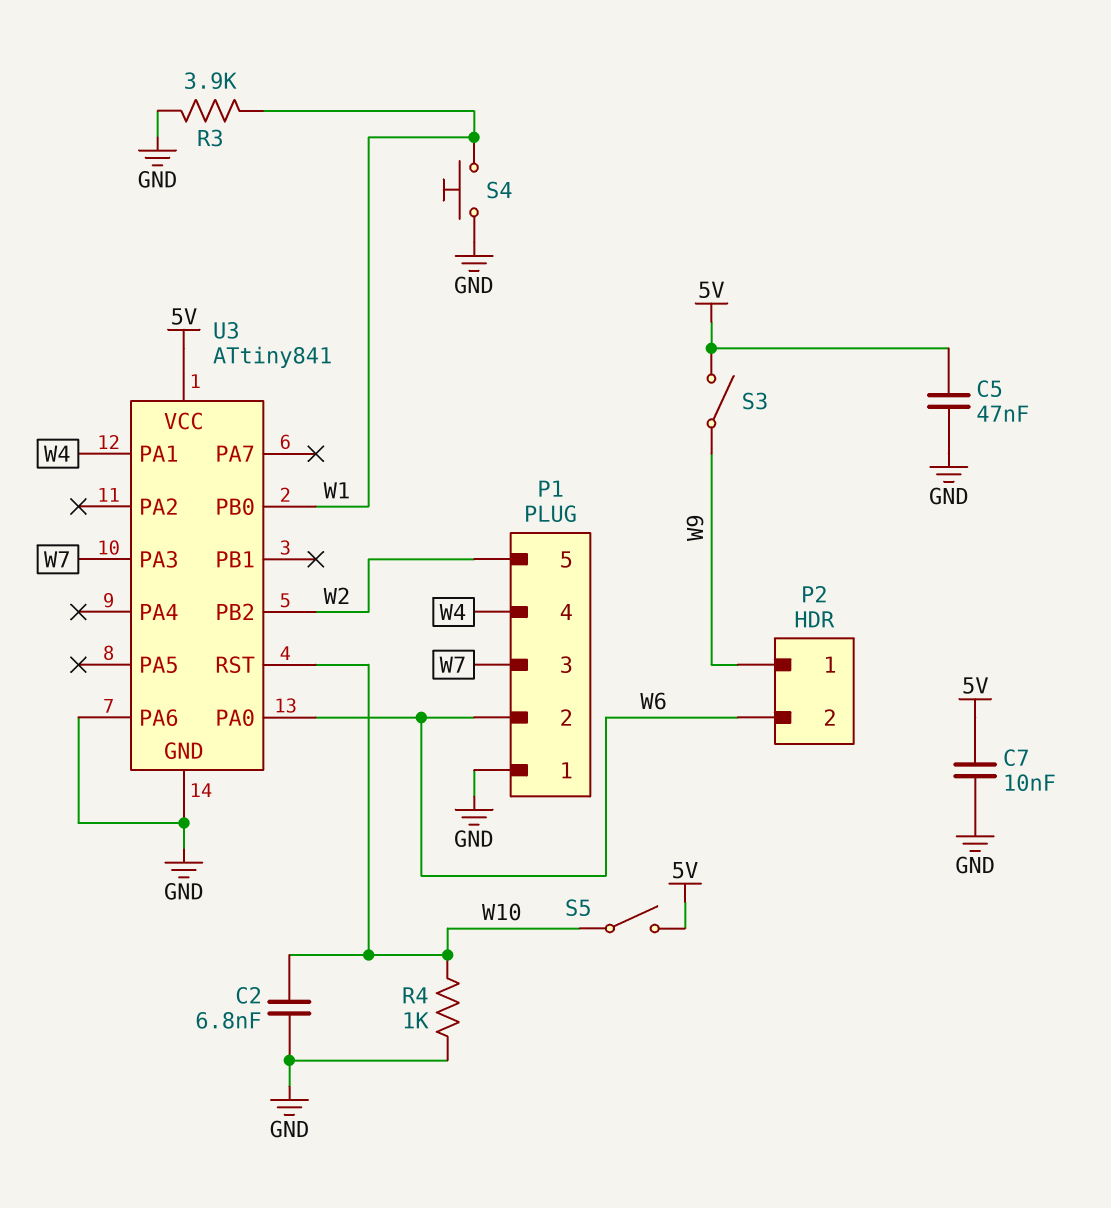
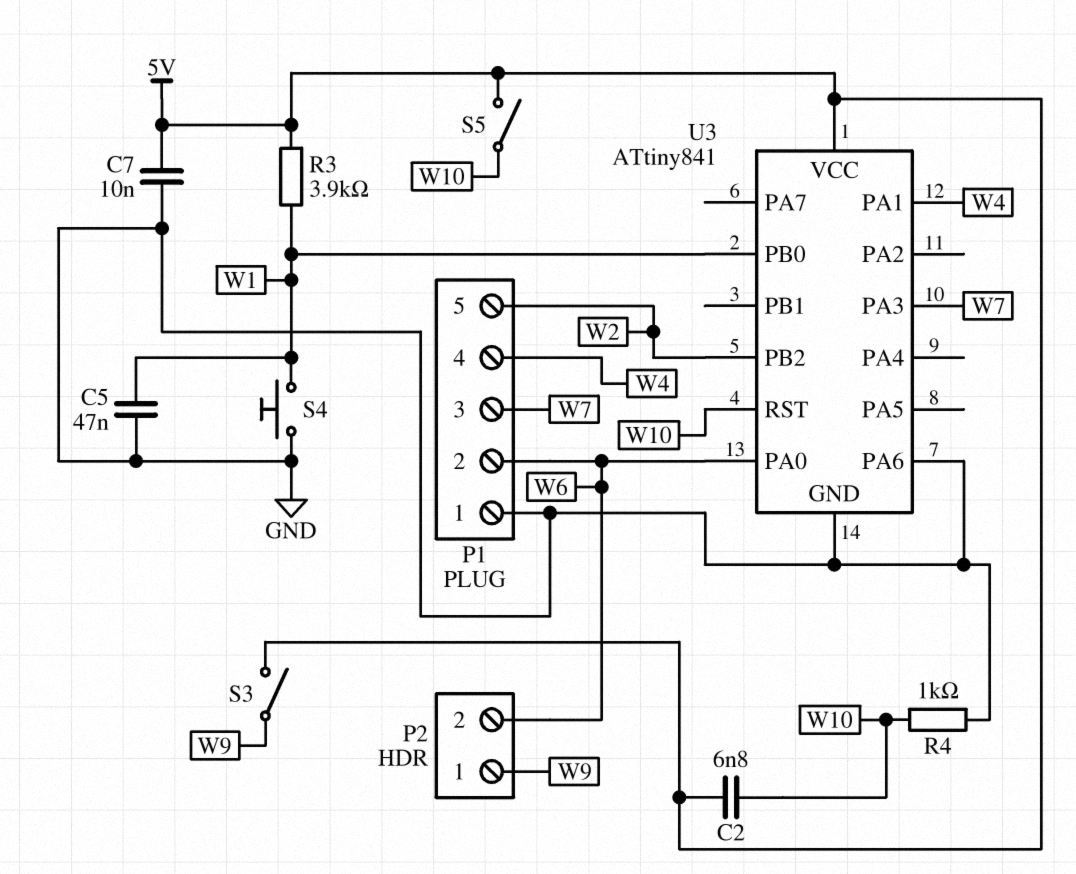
C2: 6.8nF (GND, W10) -> 6.8nF (5V, W10)
C5: 47nF (5V, GND) -> 47nF (GND, W1)
R3: 3.9k (GND, W1) -> 3.9k (5V, W1)

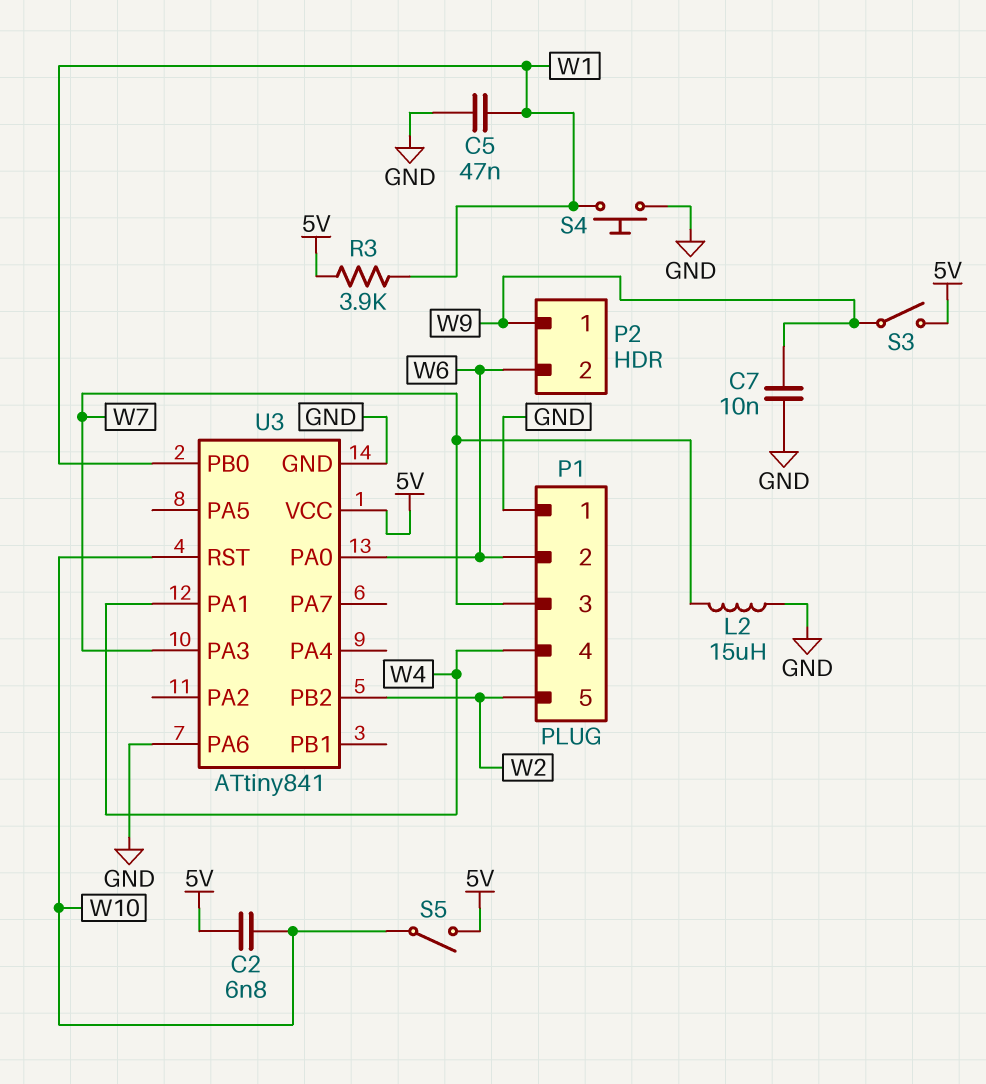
C7: 10nF (5V, GND) -> 10nF (GND, W9)
L2: none -> 15uH (GND, W7)
R4: 1k (GND, W10) -> none

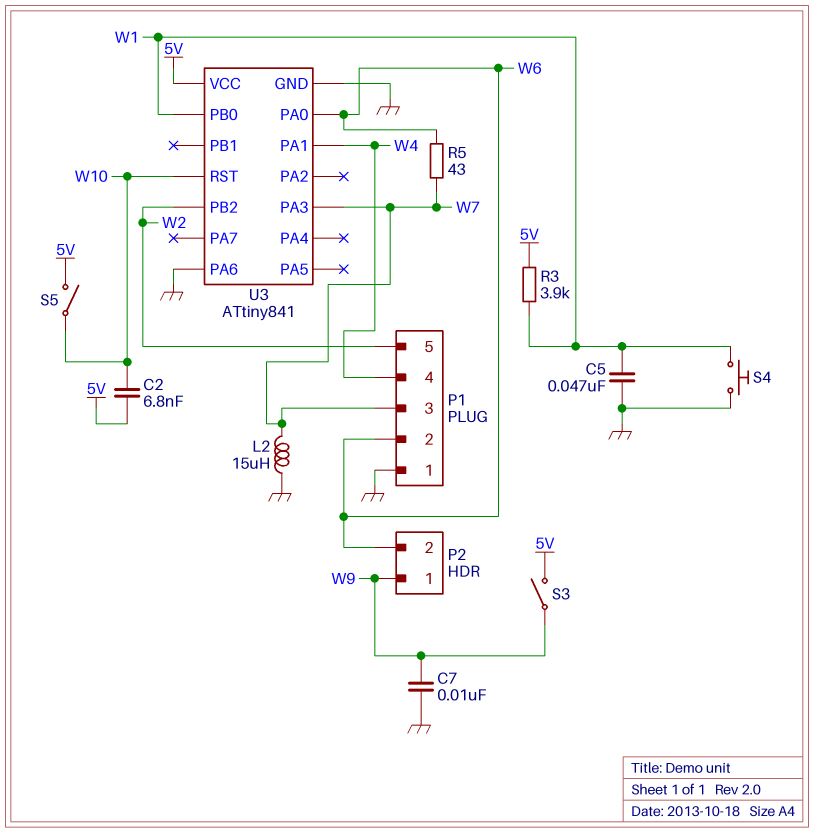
R5: none -> 43 (W6, W7)

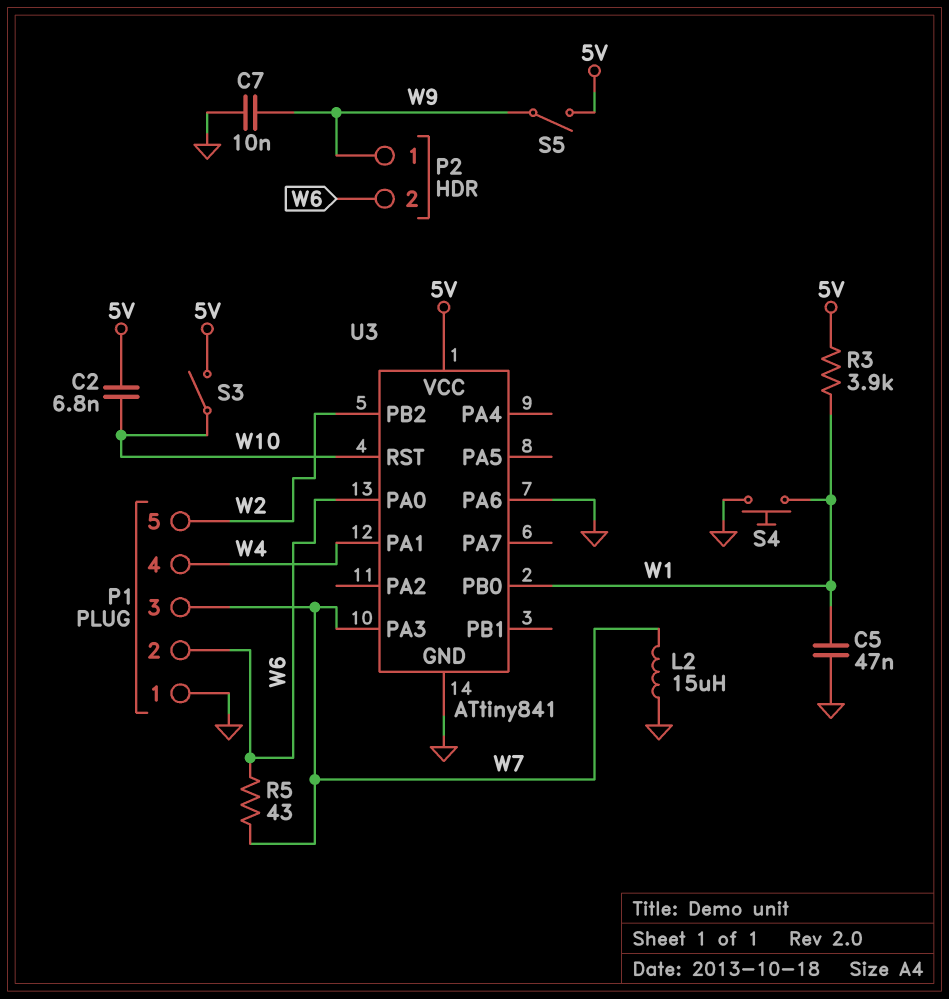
S3: switch (5V, W9) -> switch (5V, W10)
S5: switch (5V, W10) -> switch (5V, W9)

